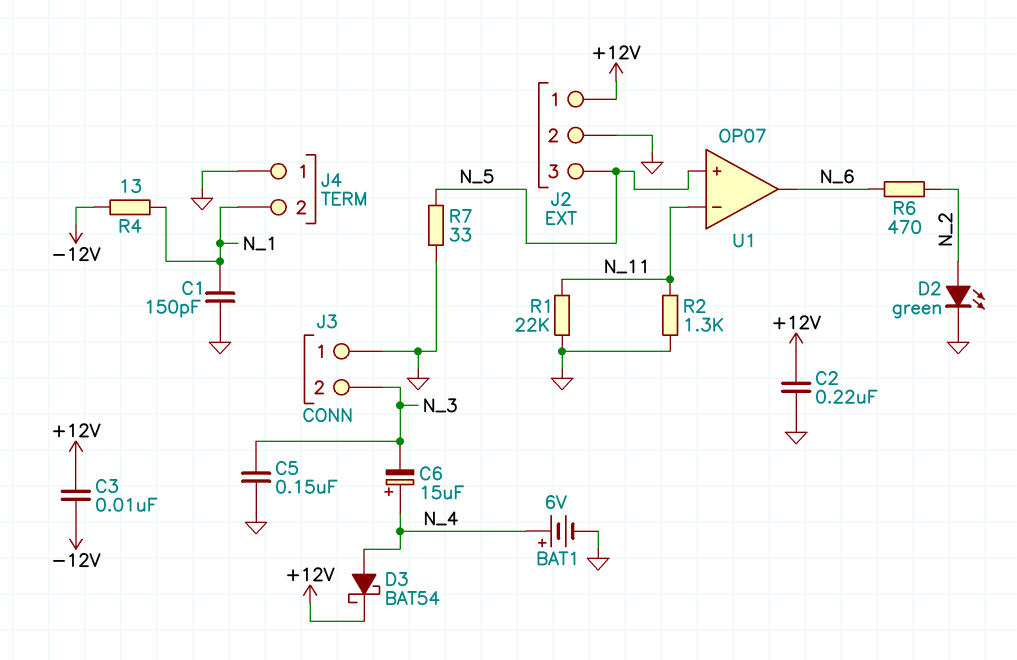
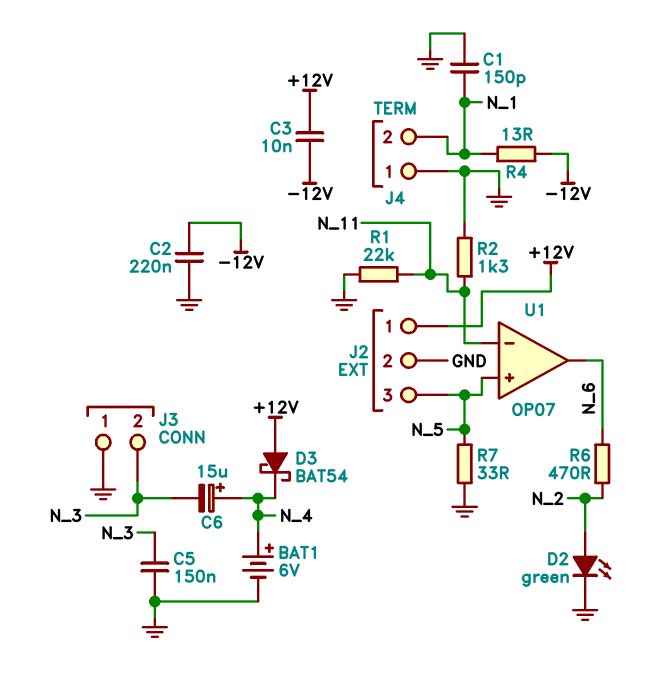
C2: 220nF (+12V, GND) -> 220nF (-12V, GND)
D3: schottky BAT54 (A N_4, K +12V) -> schottky BAT54 (A +12V, K N_4)

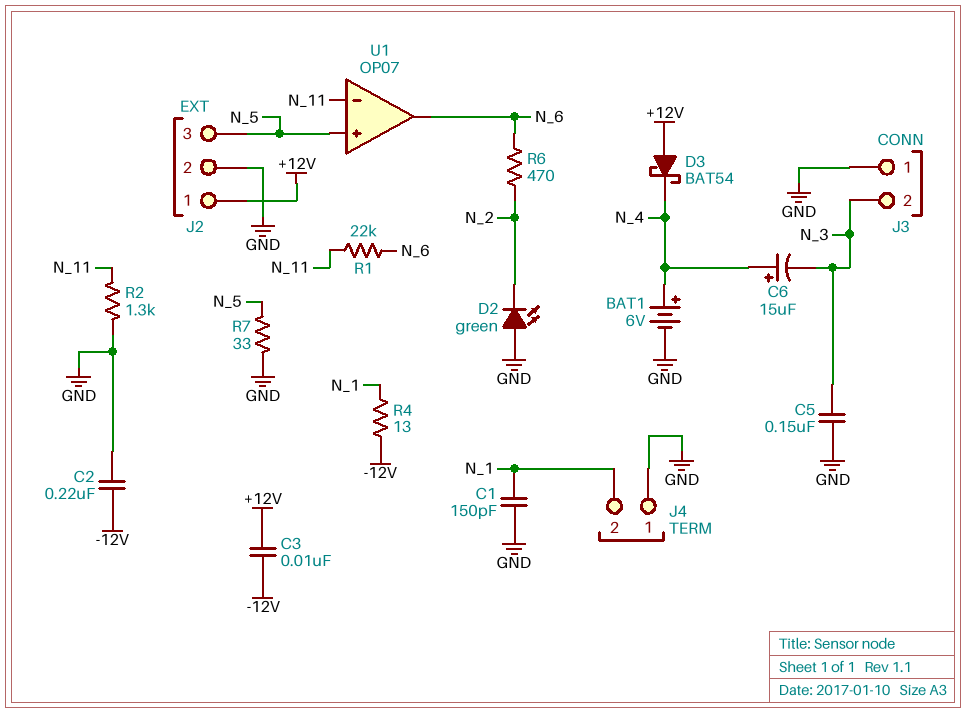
D2: LED green (A N_2, K GND) -> LED green (A GND, K N_2)
R1: 22k (GND, N_11) -> 22k (N_6, N_11)

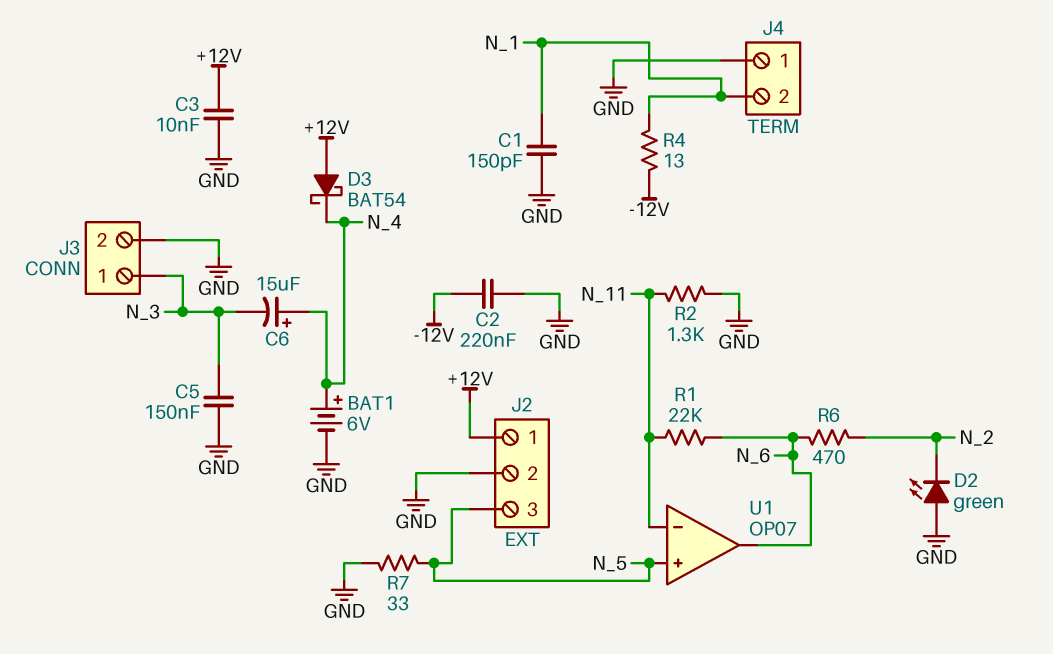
C3: 10nF (+12V, -12V) -> 10nF (+12V, GND)
J3 pin 1: GND -> N_3
J3 pin 2: N_3 -> GND

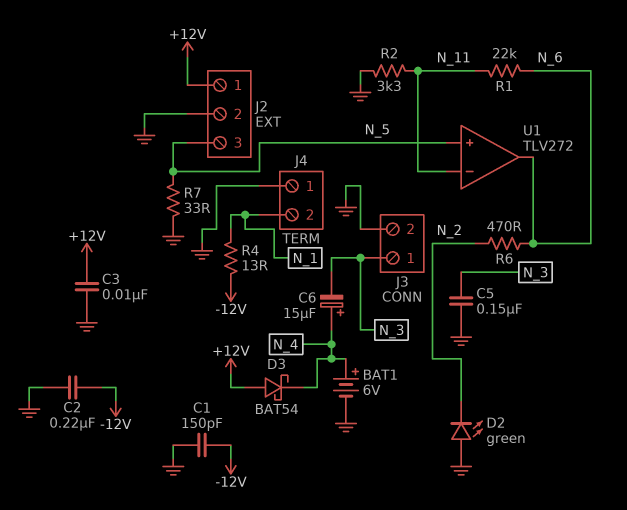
C1: 150pF (GND, N_1) -> 150pF (-12V, GND)
R2: 1.3k (GND, N_11) -> 3.3k (GND, N_11)
U1: OP07 -> TLV272

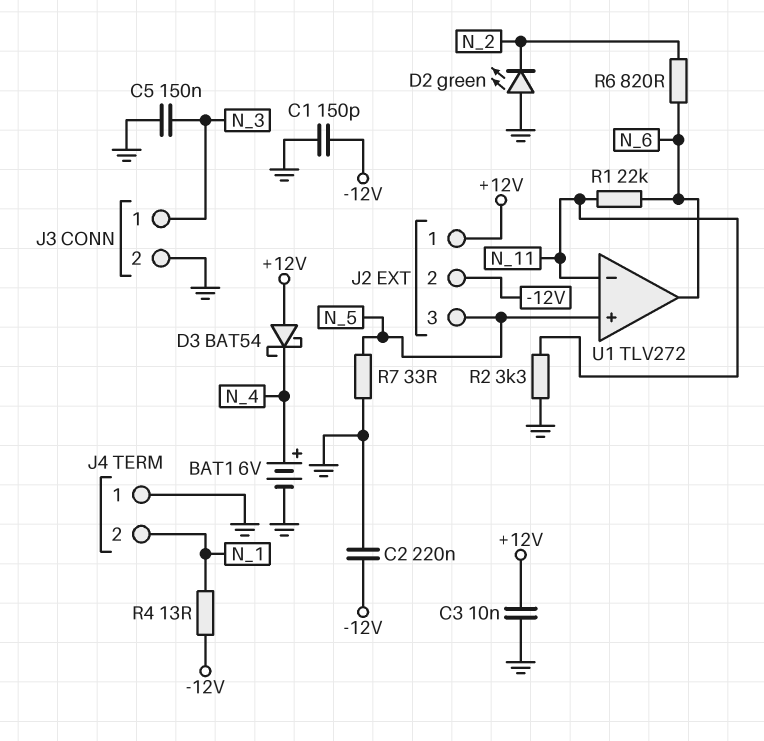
C6: 15uF (plus N_4, minus N_3) -> none
J2 pin 2: GND -> -12V
R6: 470 (N_2, N_6) -> 820 (N_2, N_6)

